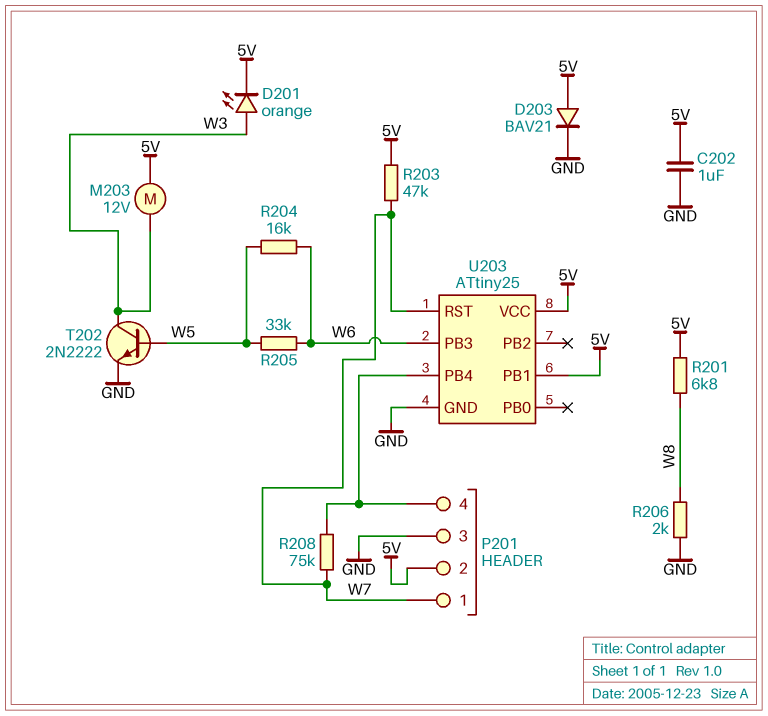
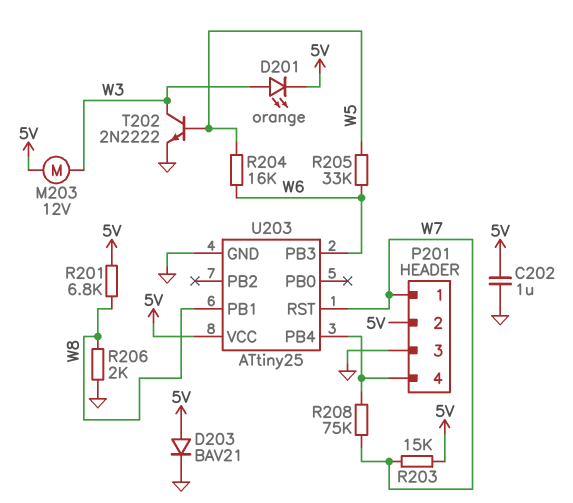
R203: 47k (5V, W7) -> 15k (5V, W7)
U203 pin PB1: 5V -> W8

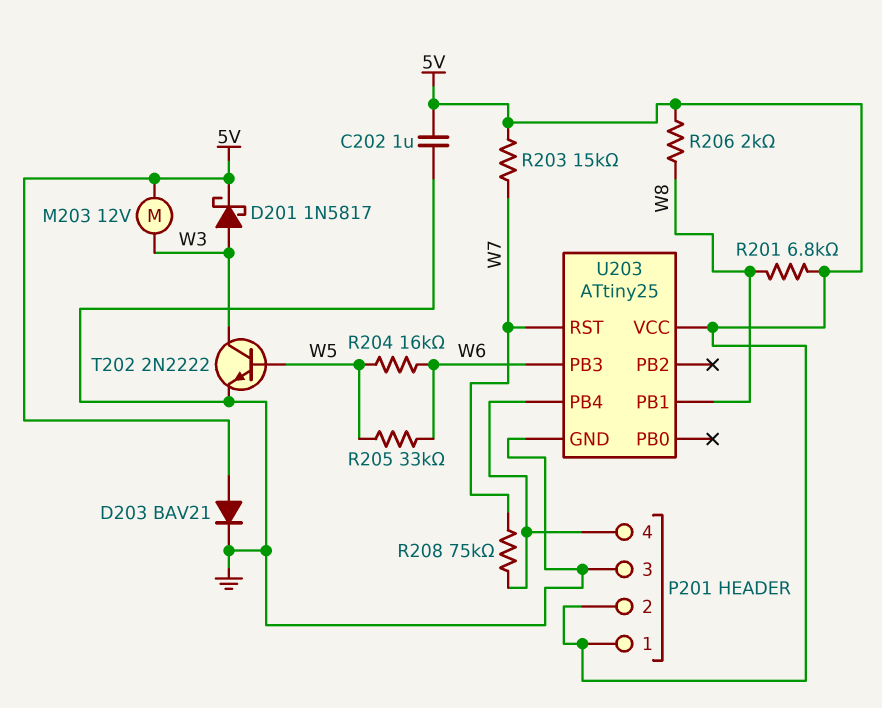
D201: LED orange (A W3, K 5V) -> schottky 1N5817 (A W3, K 5V)
P201 pin 1: W7 -> 5V
R206: 2k (GND, W8) -> 2k (5V, W8)

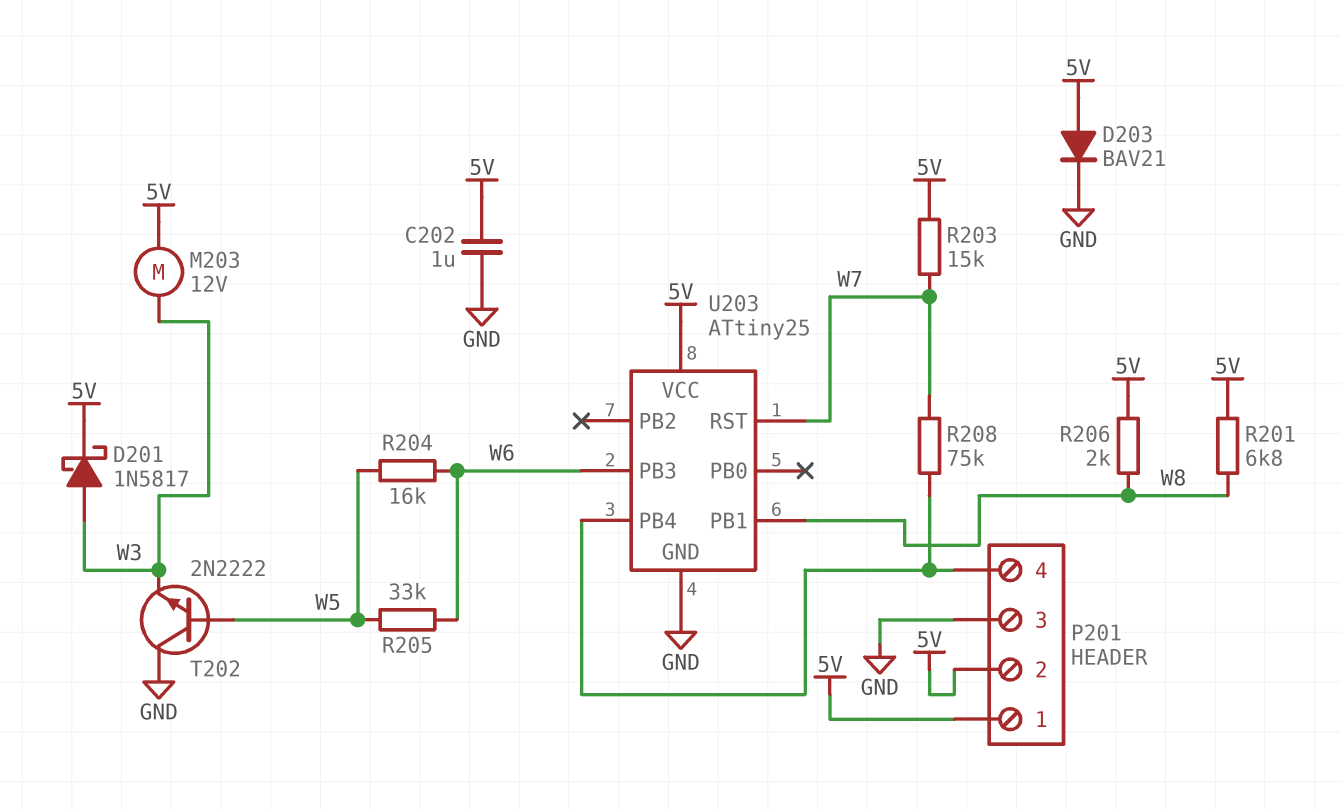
T202: NPN 2N2222 (B W5, C W3, E GND) -> NPN 2N2222 (B W5, C GND, E W3)

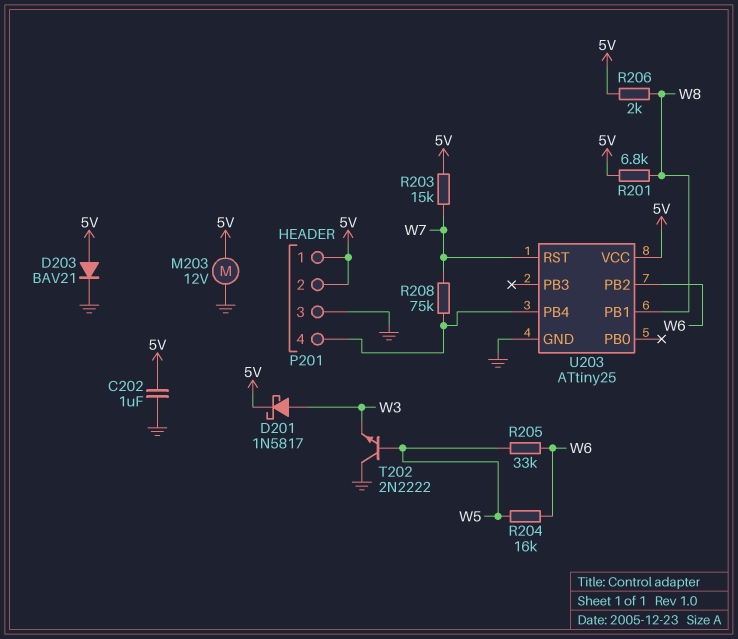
M203: motor 12V (5V, W3) -> motor 12V (5V, GND)
U203 pin PB2: none -> W6
U203 pin PB3: W6 -> none

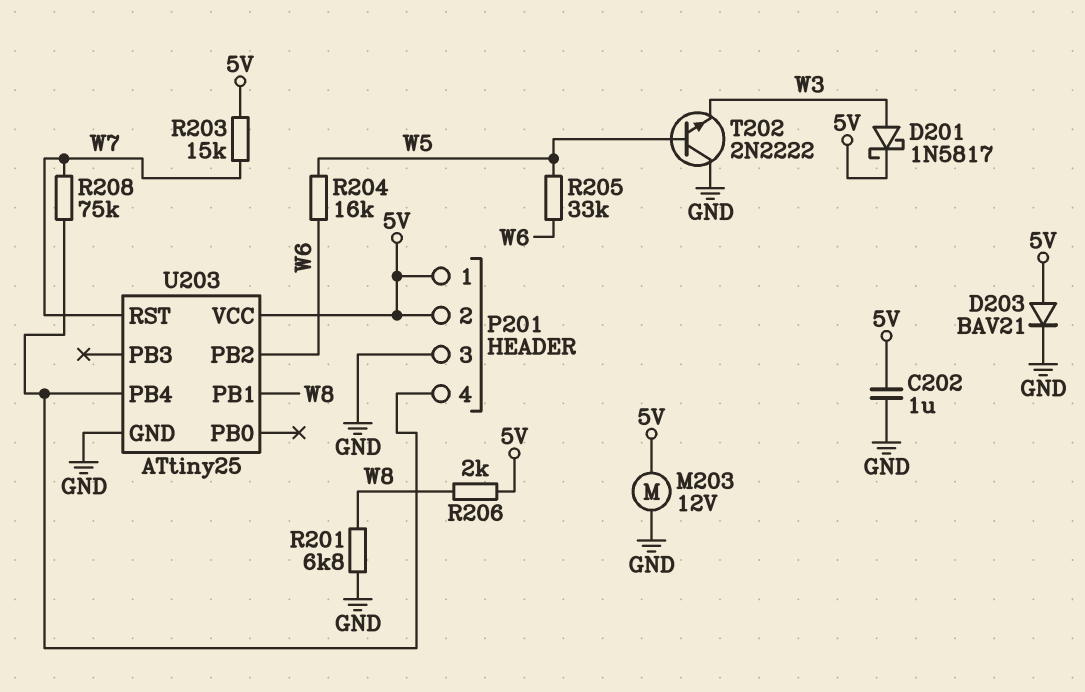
R201: 6.8k (5V, W8) -> 6.8k (GND, W8)

